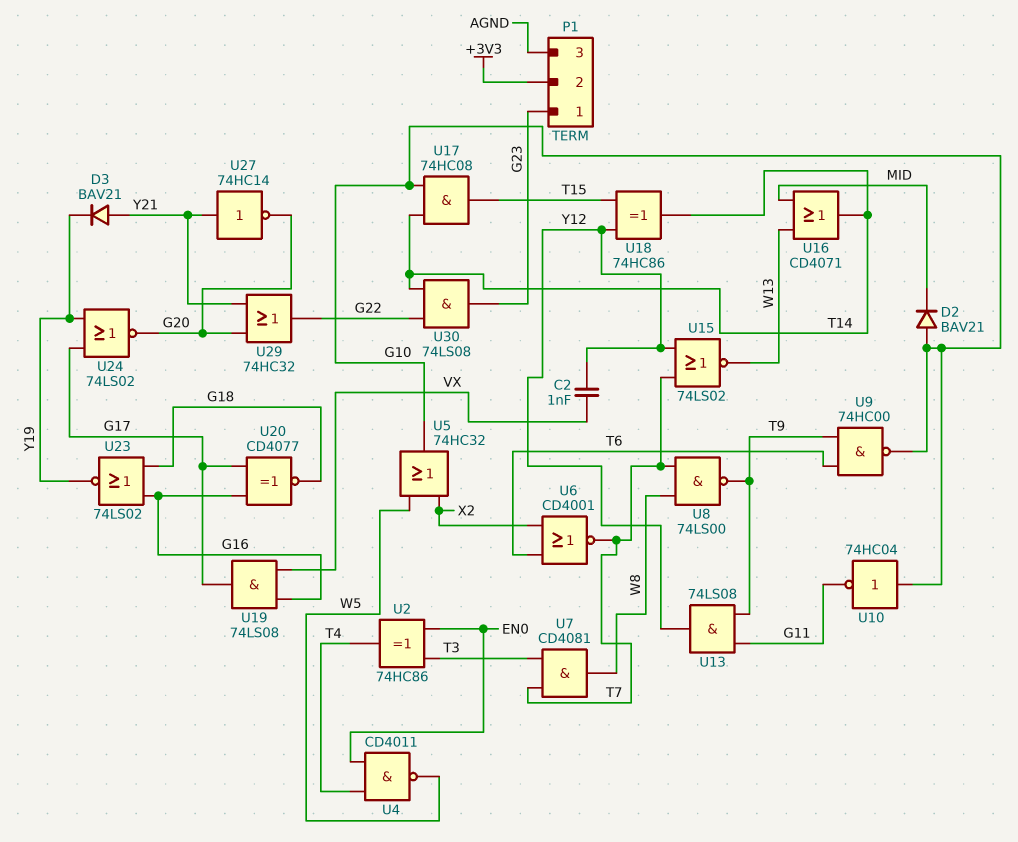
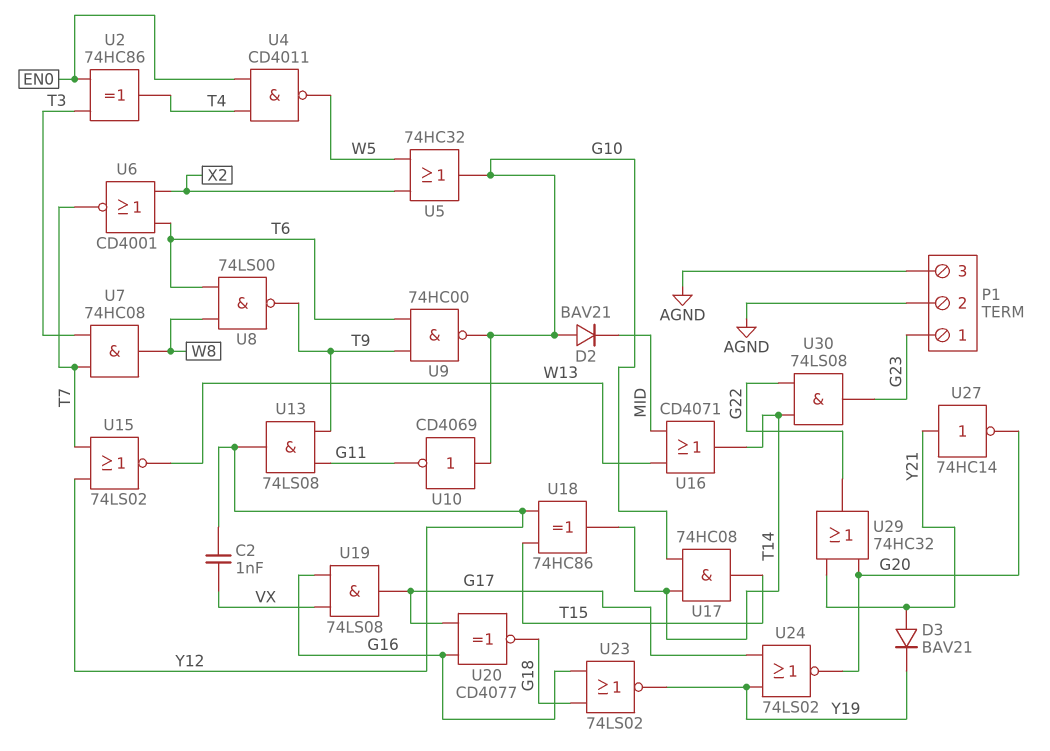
P1 pin 2: +3V3 -> AGND
U7: AND CD4081 (in T3, in T7, out W8) -> AND 74HC08 (in T3, in T7, out W8)
U8: NAND 74LS00 (in T7, in W8, out T9) -> NAND 74LS00 (in T6, in W8, out T9)
U10: NOT 74HC04 (in G10, out G11) -> NOT CD4069 (in G10, out G11)

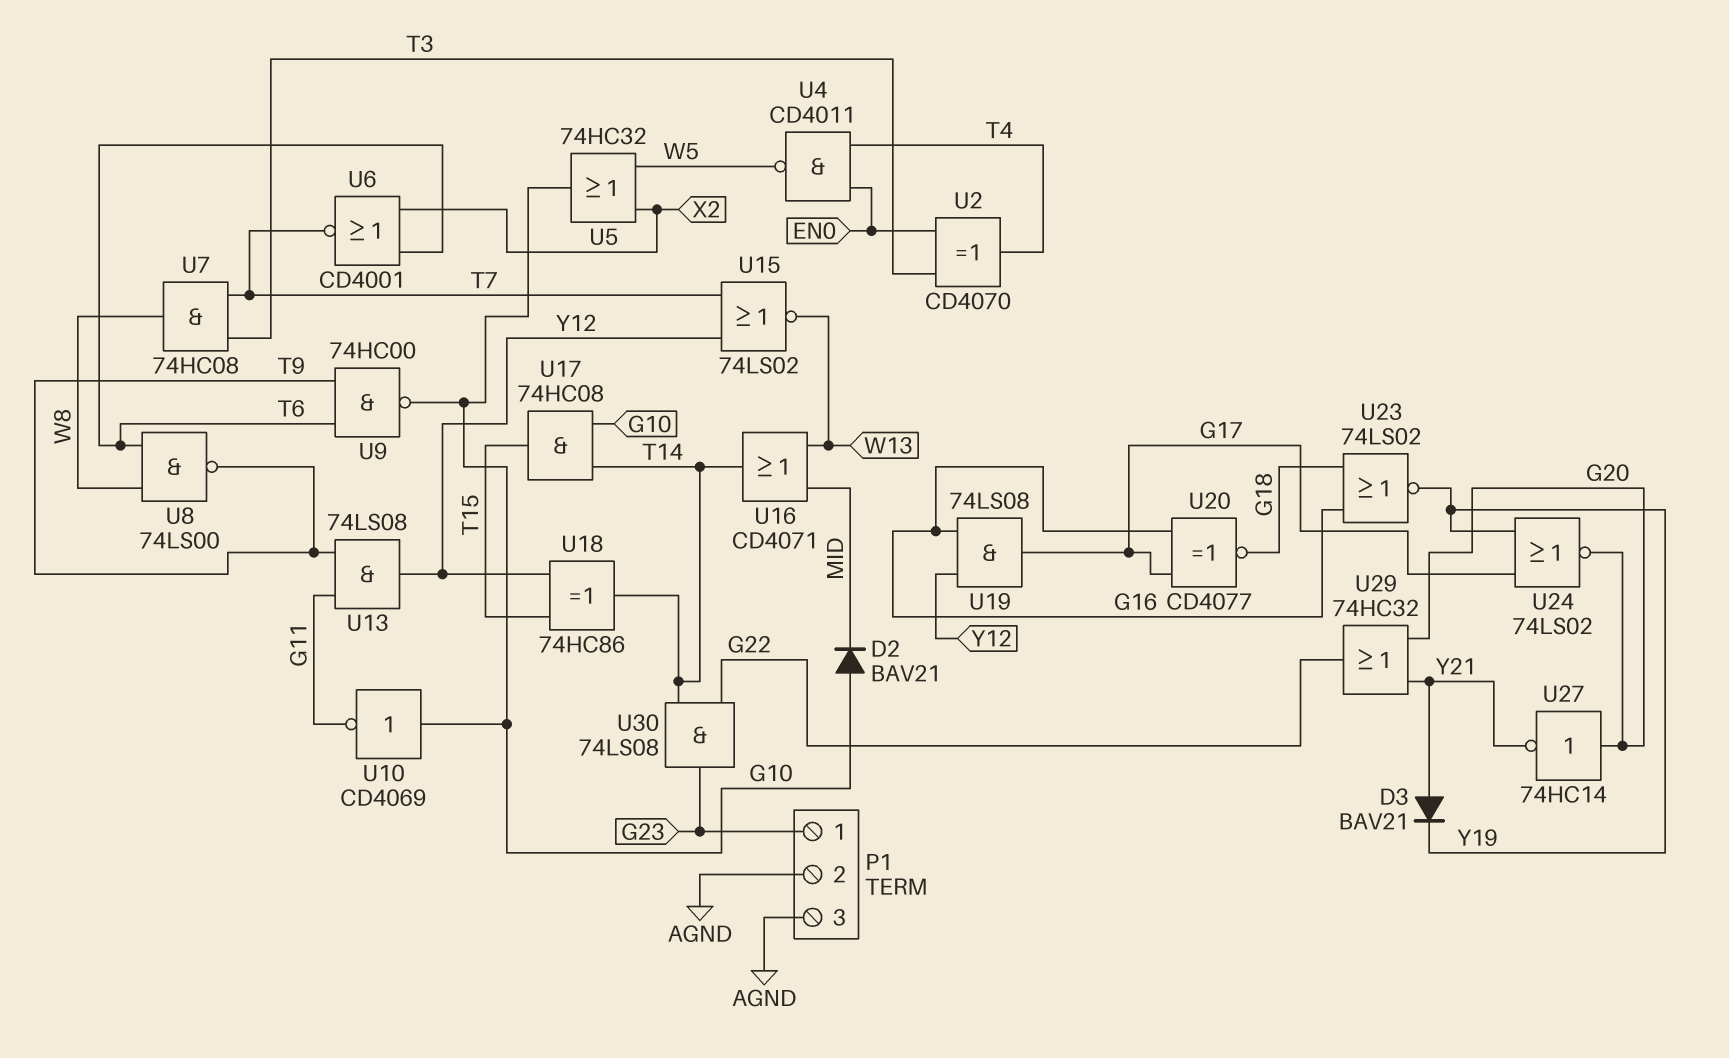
C2: 1nF (VX, Y12) -> none
U2: XOR 74HC86 (in EN0, in T3, out T4) -> XOR CD4070 (in EN0, in T3, out T4)
U19: AND 74LS08 (in G16, in VX, out G17) -> AND 74LS08 (in G16, in Y12, out G17)
U27: NOT 74HC14 (in Y21, out G20) -> NOT 74HC14 (in G20, out Y21)

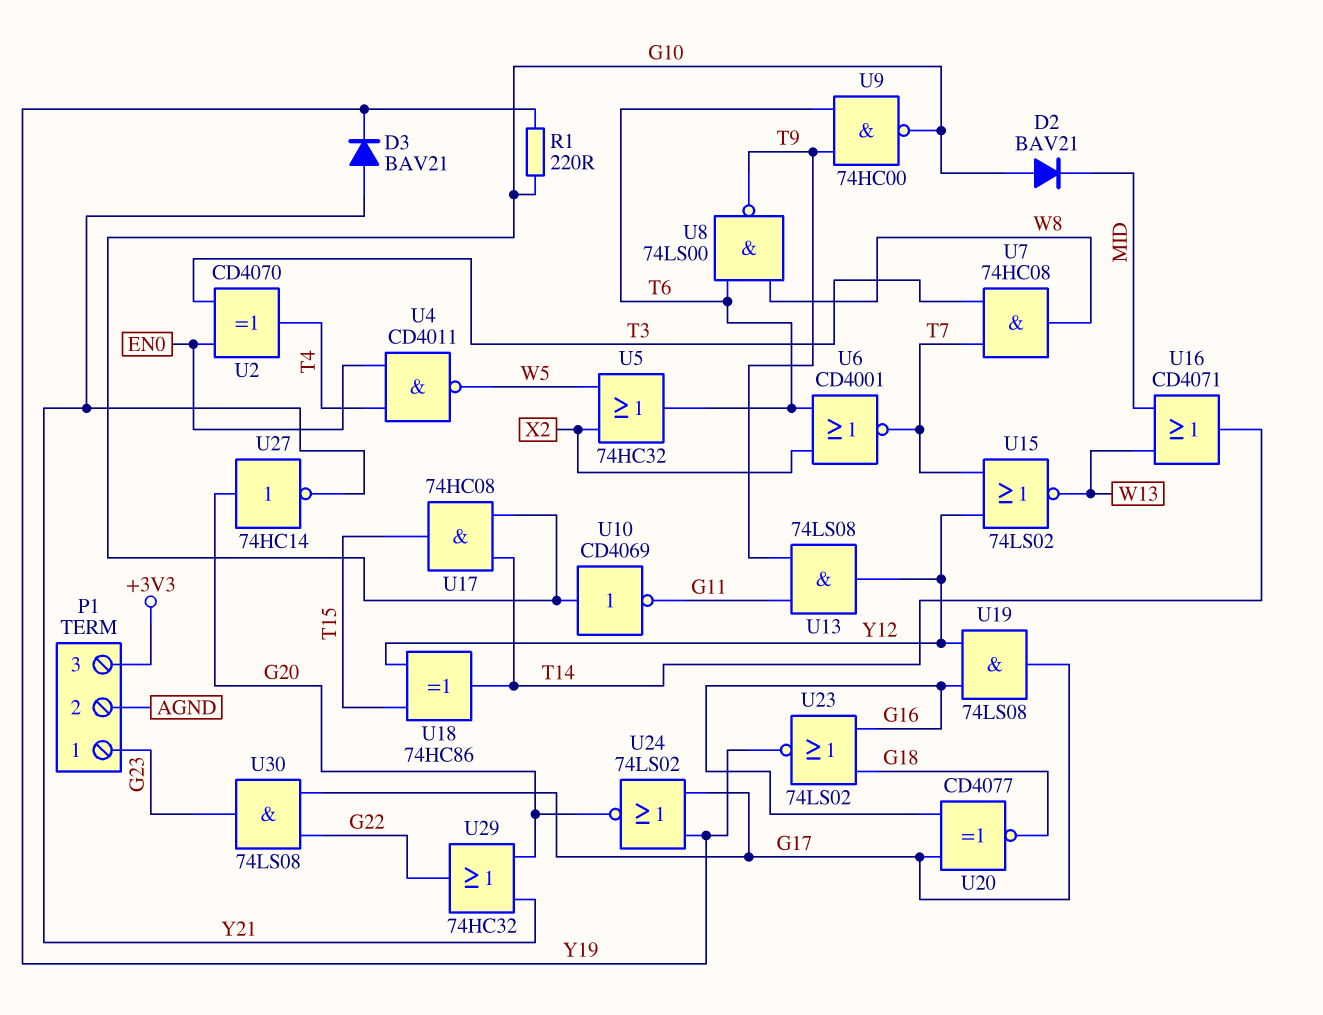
P1 pin 3: AGND -> +3V3
R1: none -> 220 (G10, Y19)
U5: OR 74HC32 (in W5, in X2, out G10) -> OR 74HC32 (in W5, in X2, out T6)
U30: AND 74LS08 (in G22, in T14, out G23) -> AND 74LS08 (in G17, in G22, out G23)

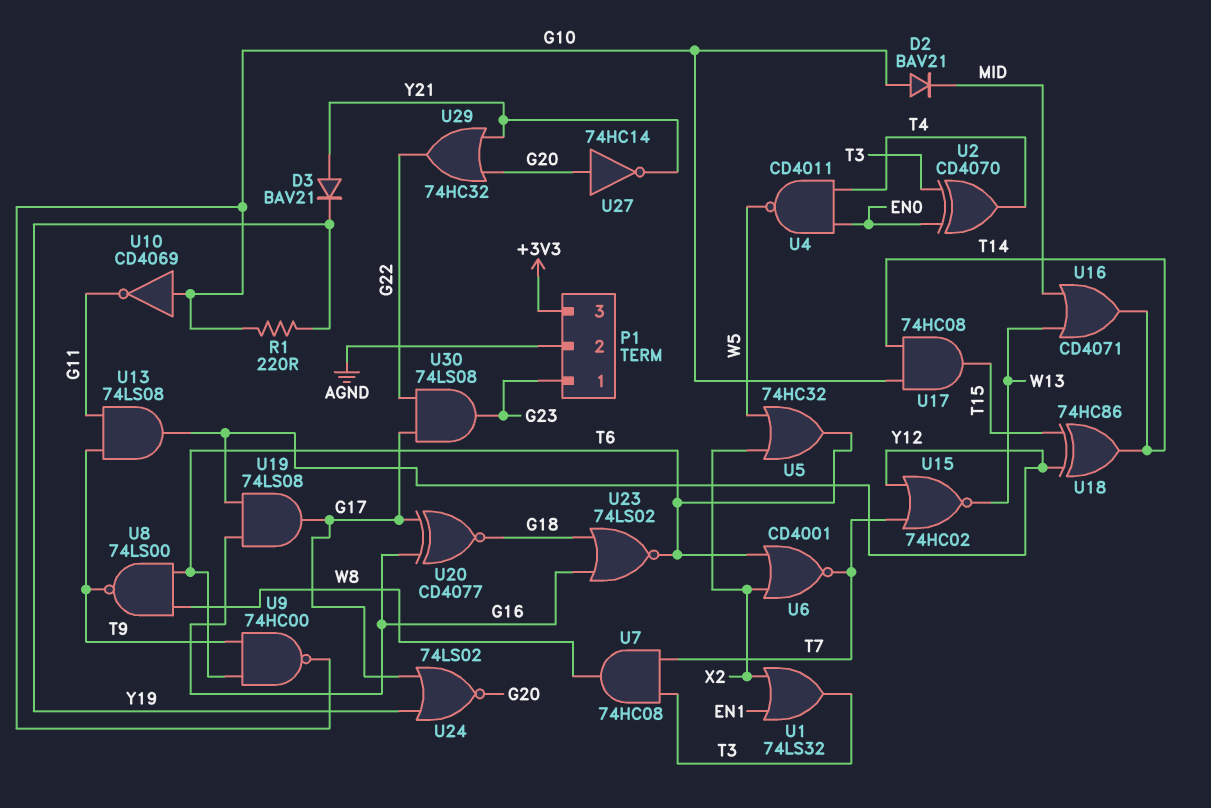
U1: none -> OR 74LS32 (in EN1, in X2, out T3)
U15: NOR 74LS02 (in T7, in Y12, out W13) -> NOR 74HC02 (in T7, in Y12, out W13)
U23: NOR 74LS02 (in G16, in G18, out Y19) -> NOR 74LS02 (in G16, in G18, out T6)

